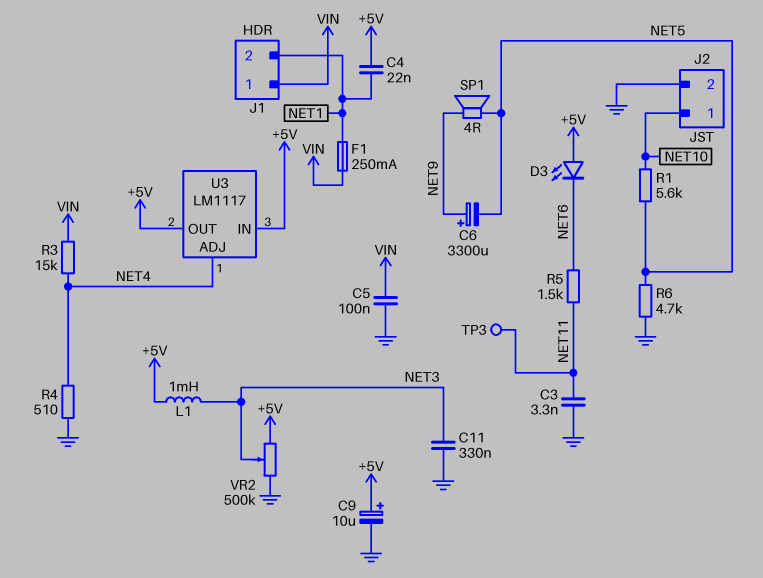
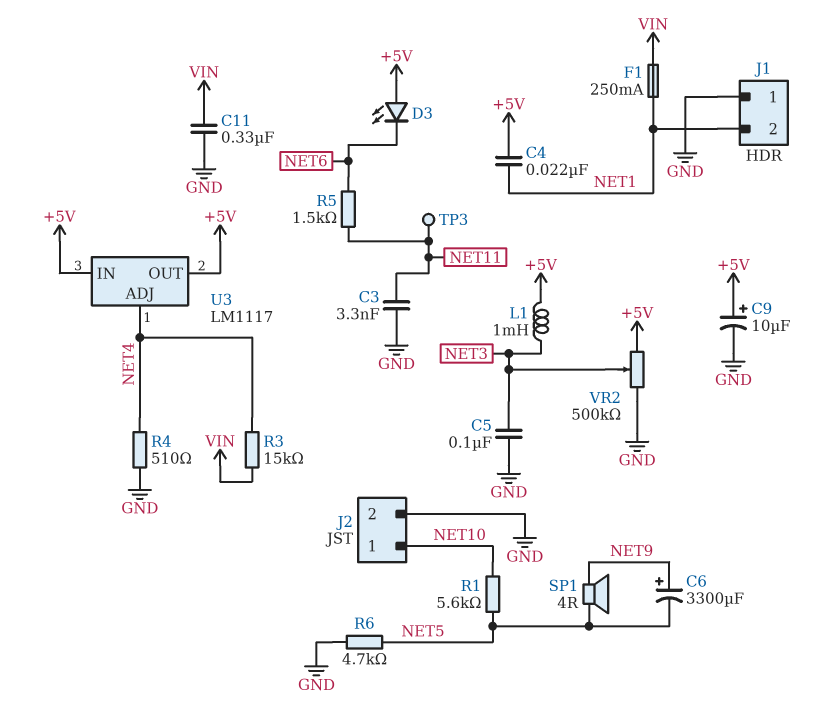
C5: 100nF (GND, VIN) -> 100nF (GND, NET3)
C11: 330nF (GND, NET3) -> 330nF (GND, VIN)
J1 pin 1: VIN -> GND

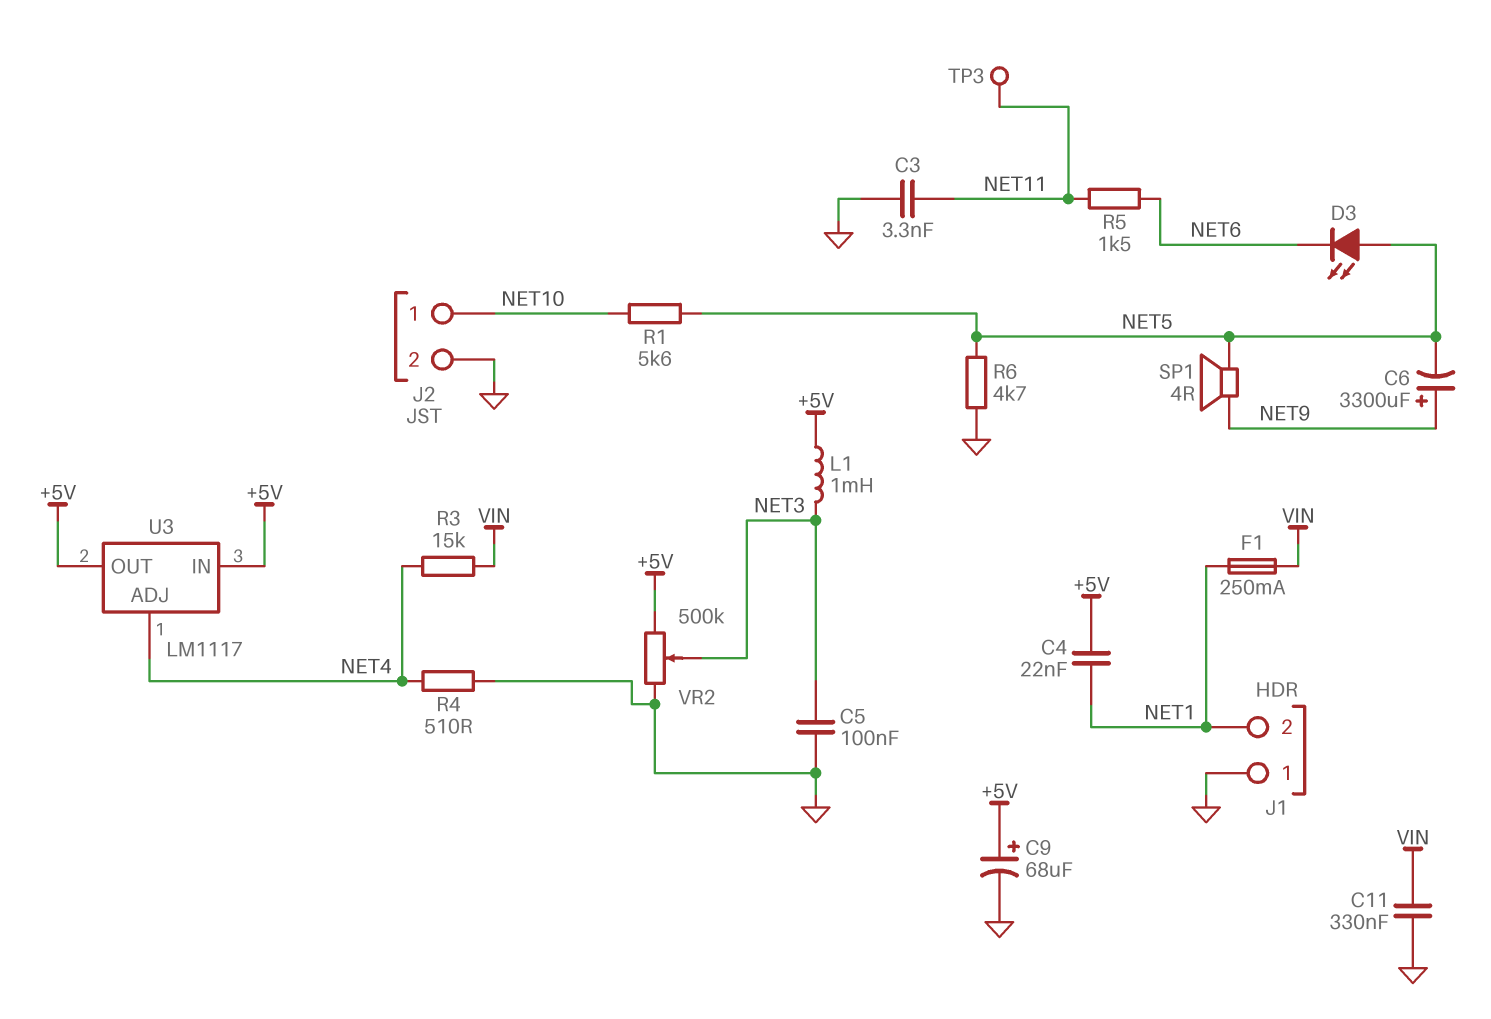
C9: 10uF (plus +5V, minus GND) -> 68uF (plus +5V, minus GND)
D3: LED (A +5V, K NET6) -> LED (A NET5, K NET6)

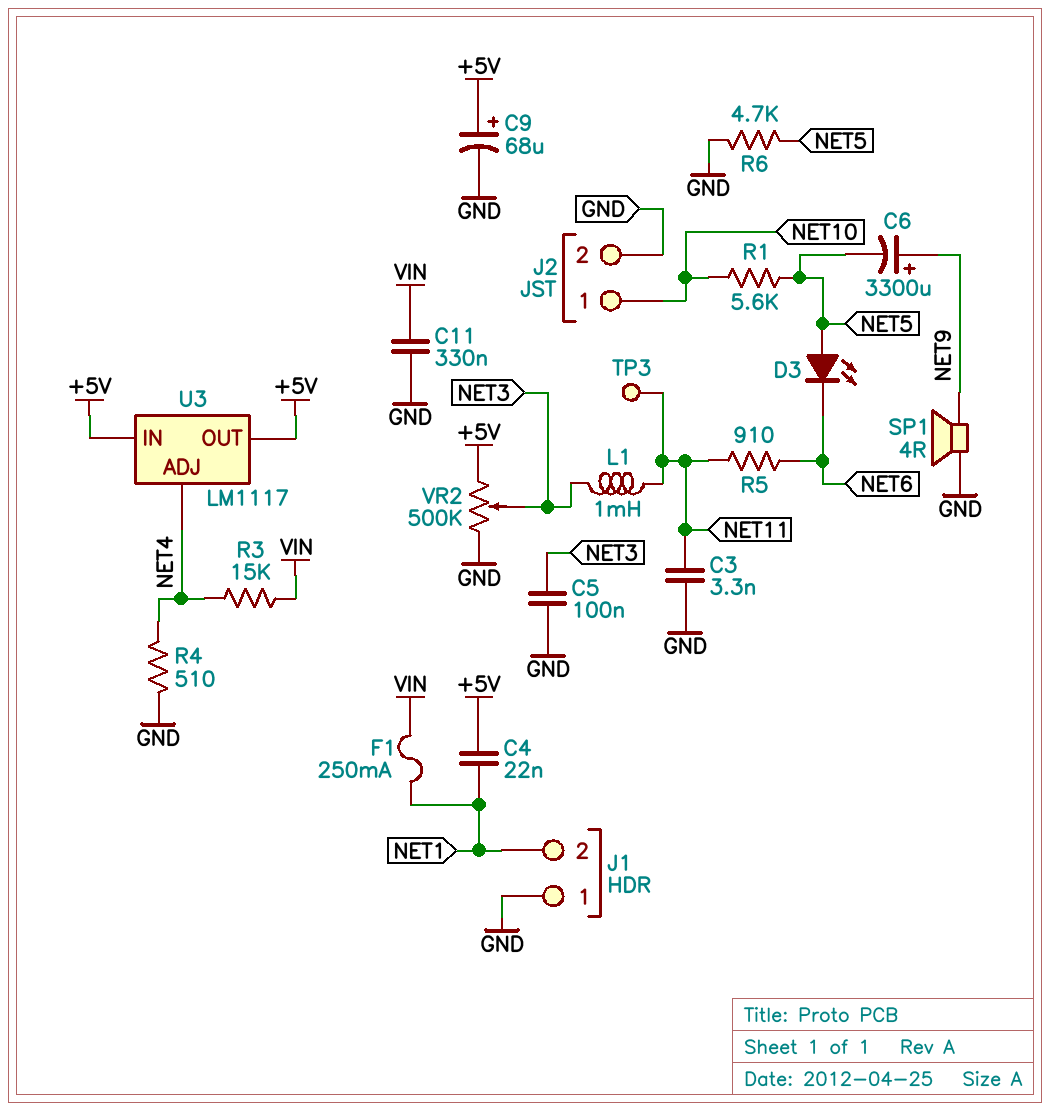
L1: 1mH (+5V, NET3) -> 1mH (NET3, NET11)
R5: 1.5k (NET6, NET11) -> 910 (NET6, NET11)
SP1: speaker 4R (NET5, NET9) -> speaker 4R (GND, NET9)

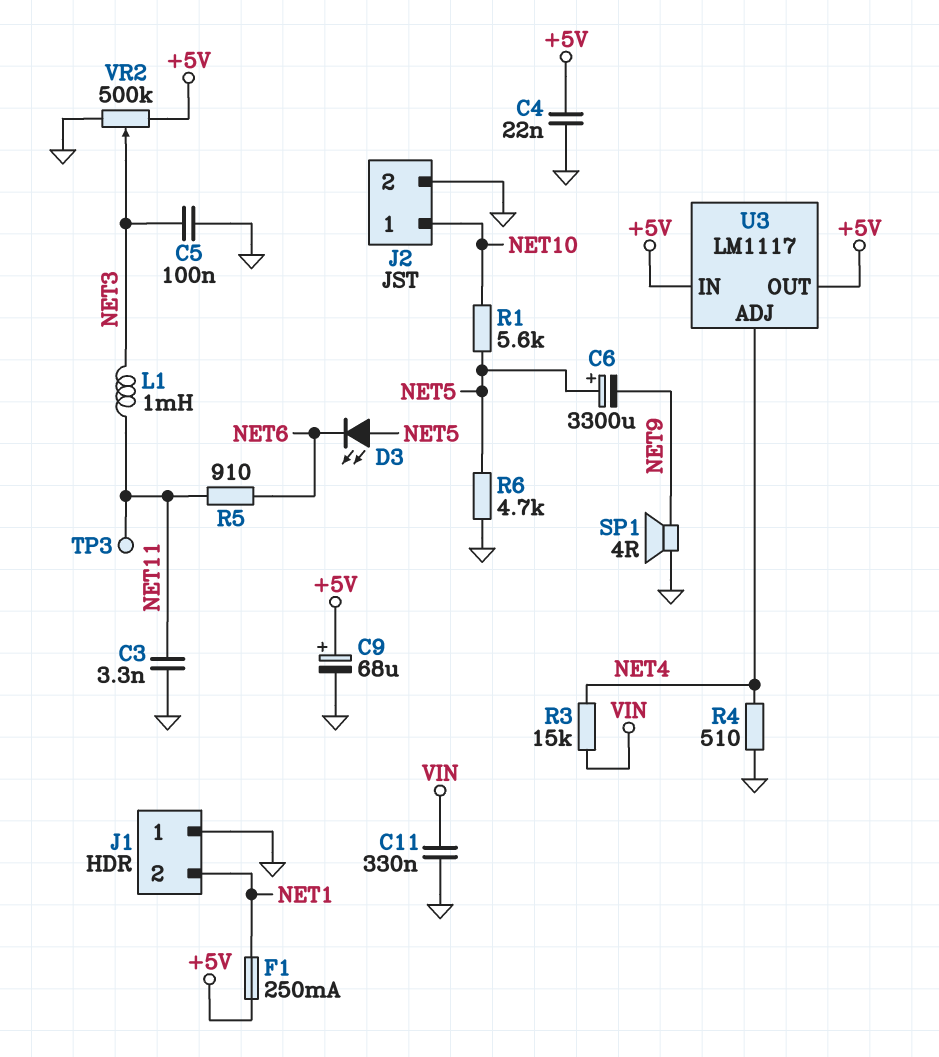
C4: 22nF (+5V, NET1) -> 22nF (+5V, GND)
C6: 3300uF (plus NET9, minus NET5) -> 3300uF (plus NET5, minus NET9)
F1: 250mA (NET1, VIN) -> 250mA (+5V, NET1)

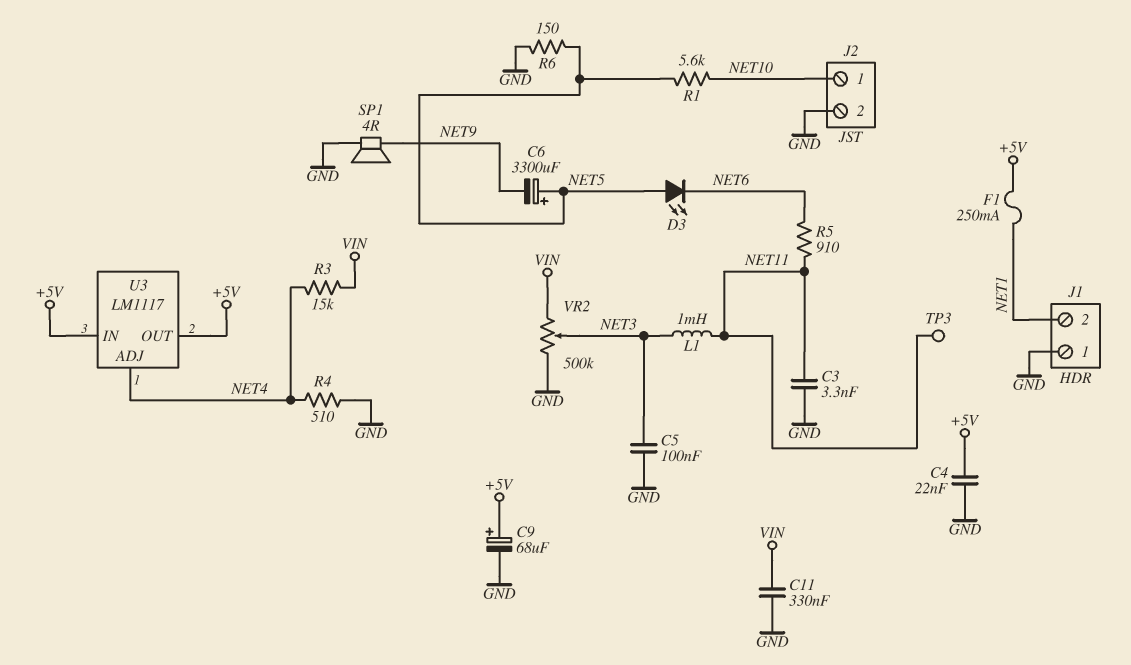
R6: 4.7k (GND, NET5) -> 150 (GND, NET5)
VR2: 500k (+5V, GND, wiper NET3) -> 500k (GND, VIN, wiper NET3)

